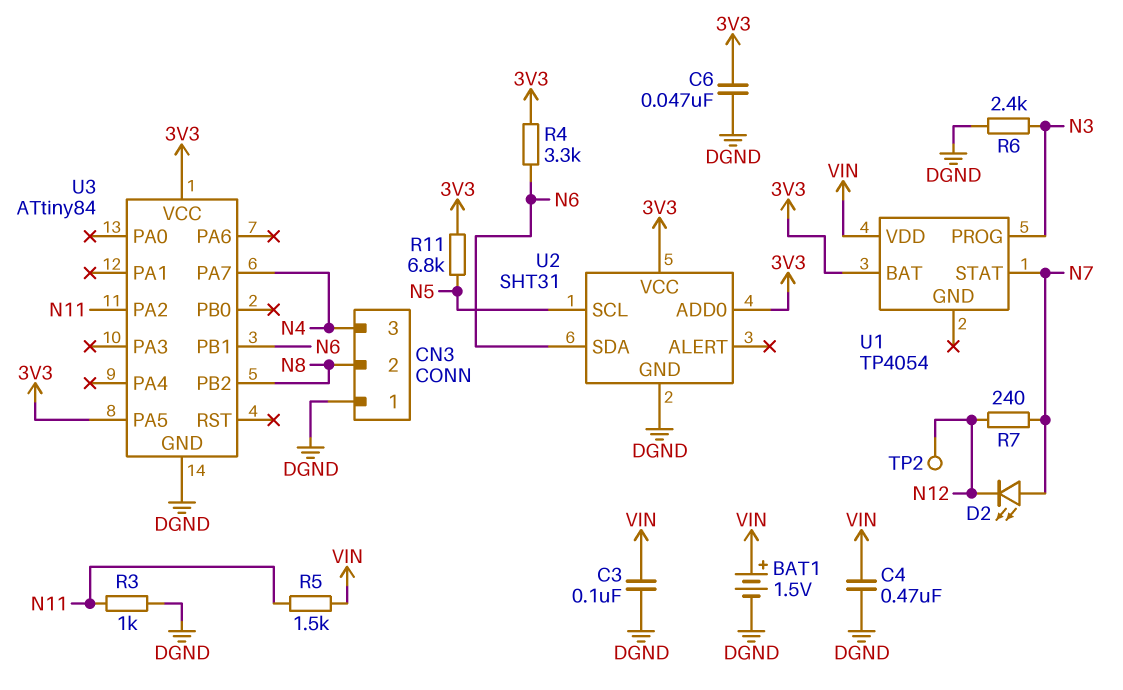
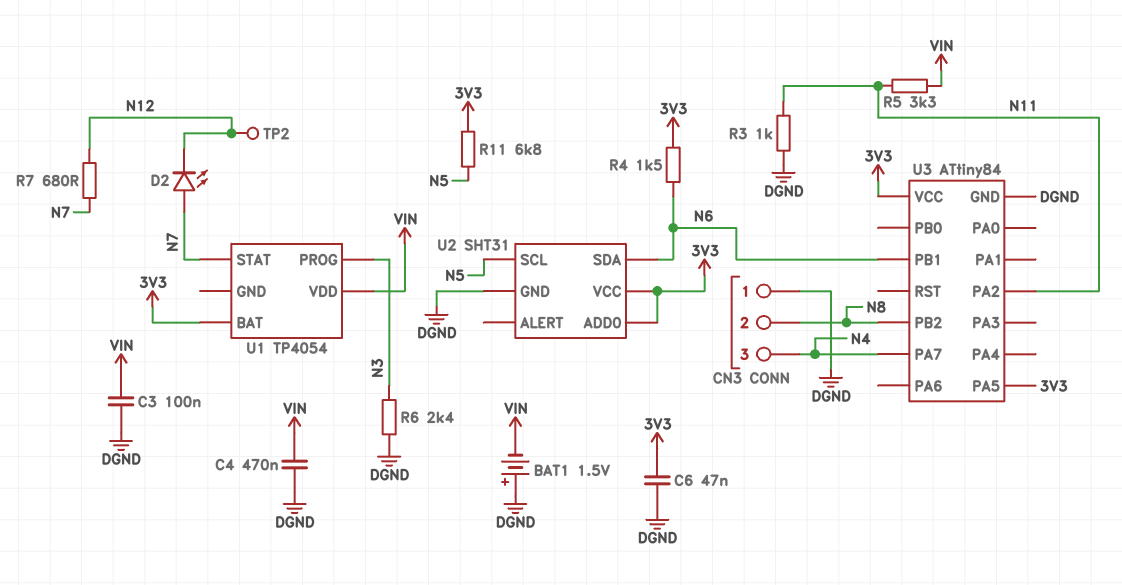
BAT1: 1.5V (plus VIN, minus DGND) -> 1.5V (plus DGND, minus VIN)
R4: 3.3k (3V3, N6) -> 1.5k (3V3, N6)
R5: 1.5k (N11, VIN) -> 3.3k (N11, VIN)
R7: 240 (N7, N12) -> 680 (N7, N12)

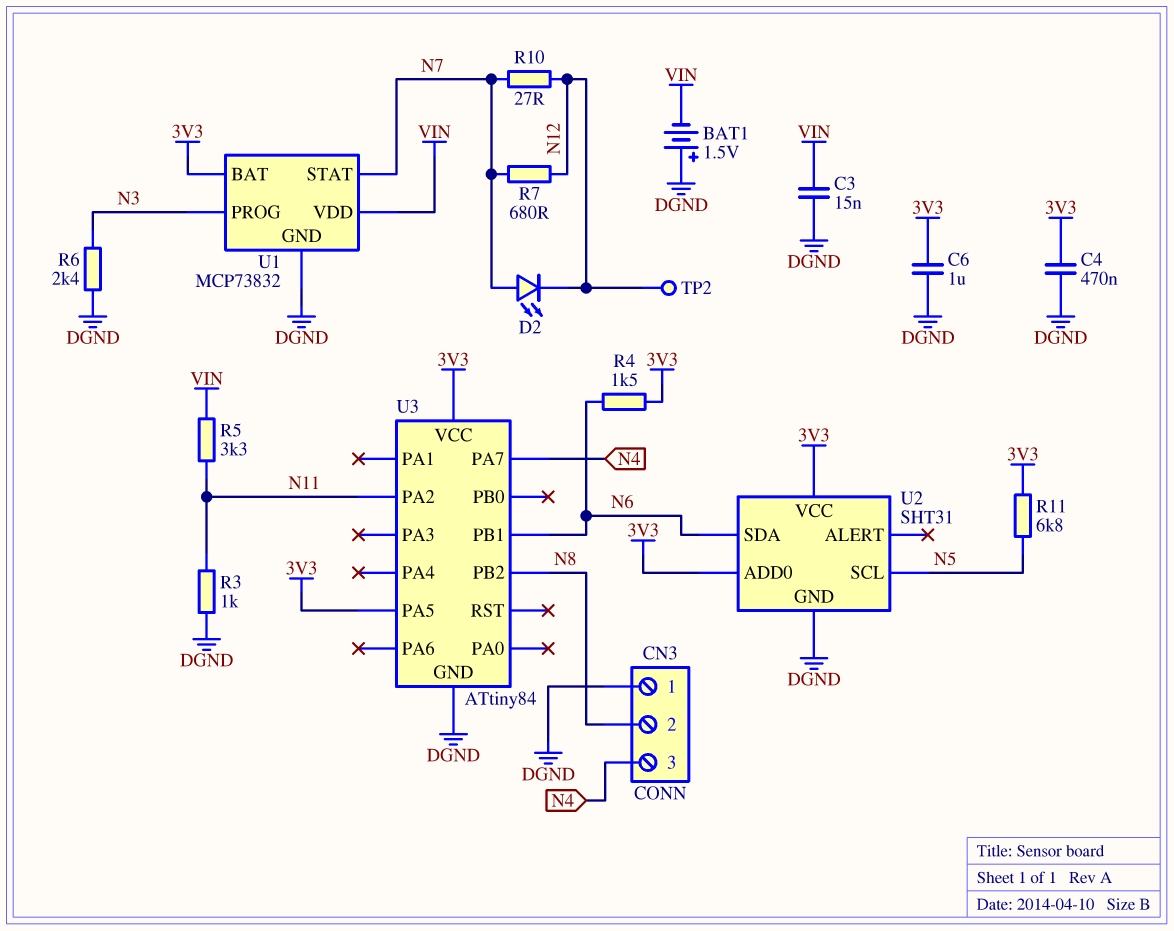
C3: 100nF (DGND, VIN) -> 15nF (DGND, VIN)
C4: 470nF (DGND, VIN) -> 470nF (3V3, DGND)
C6: 47nF (3V3, DGND) -> 1uF (3V3, DGND)
R10: none -> 27 (N7, N12)
U1: TP4054 -> MCP73832
U1 pin GND: none -> DGND

